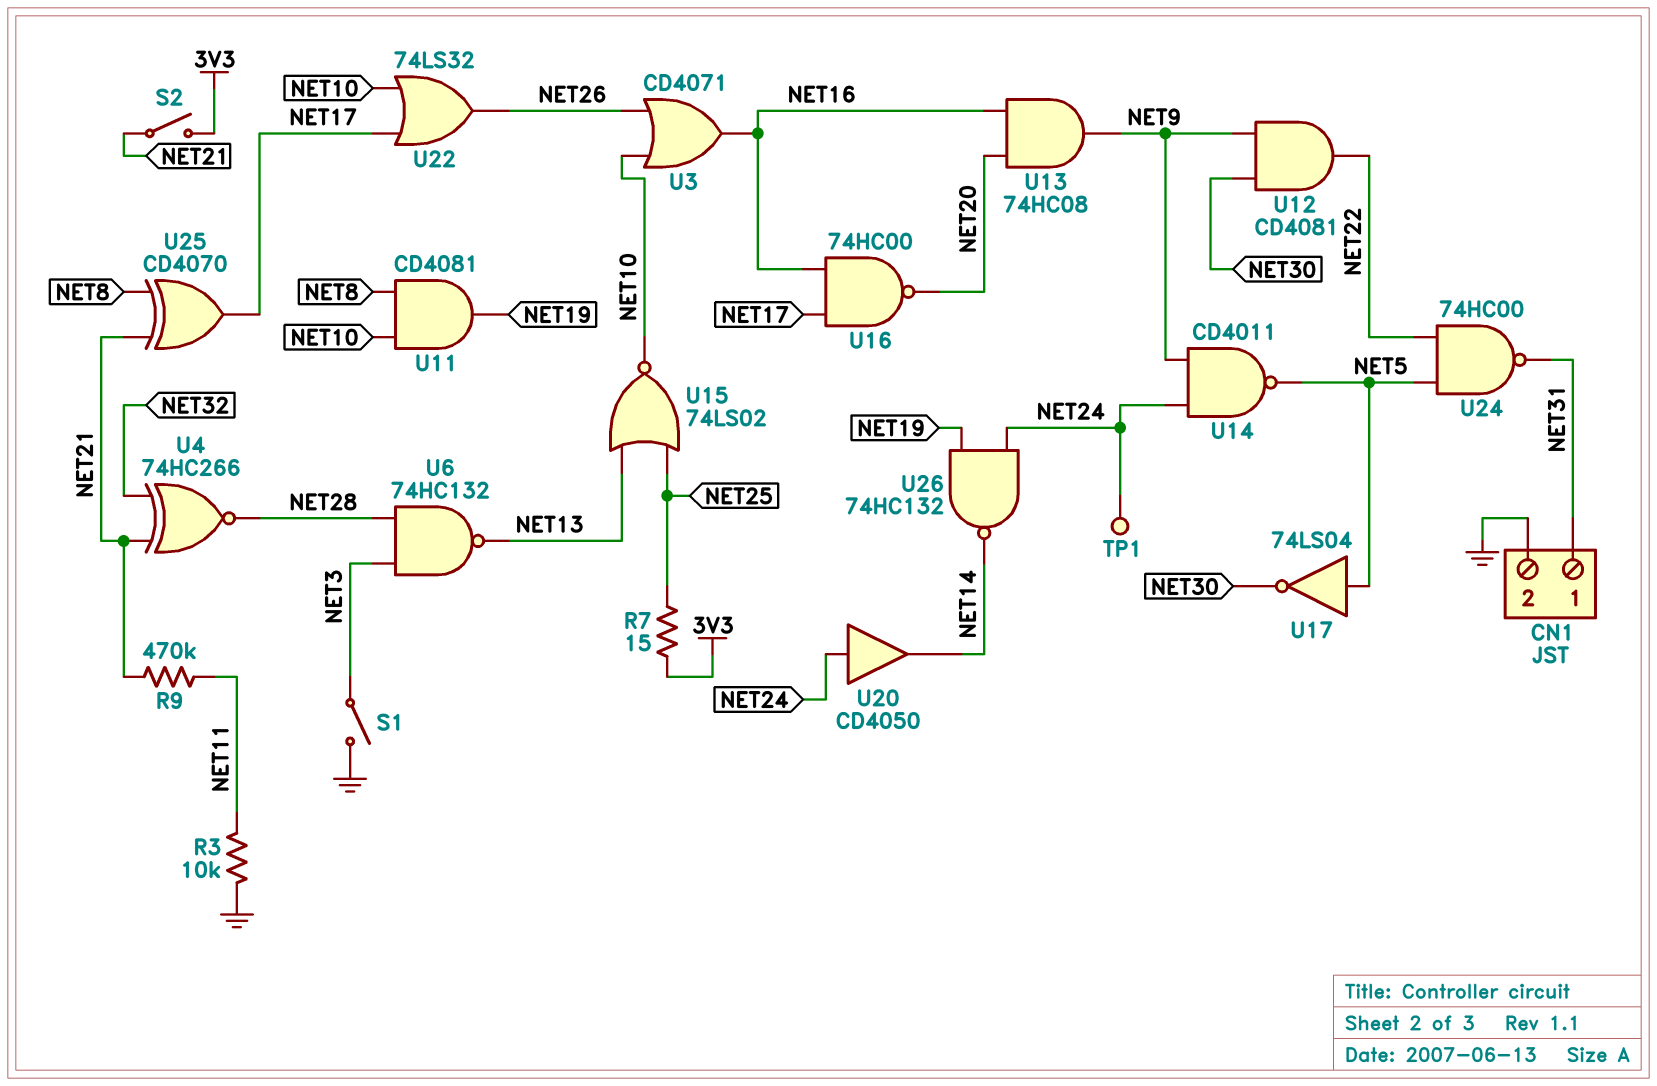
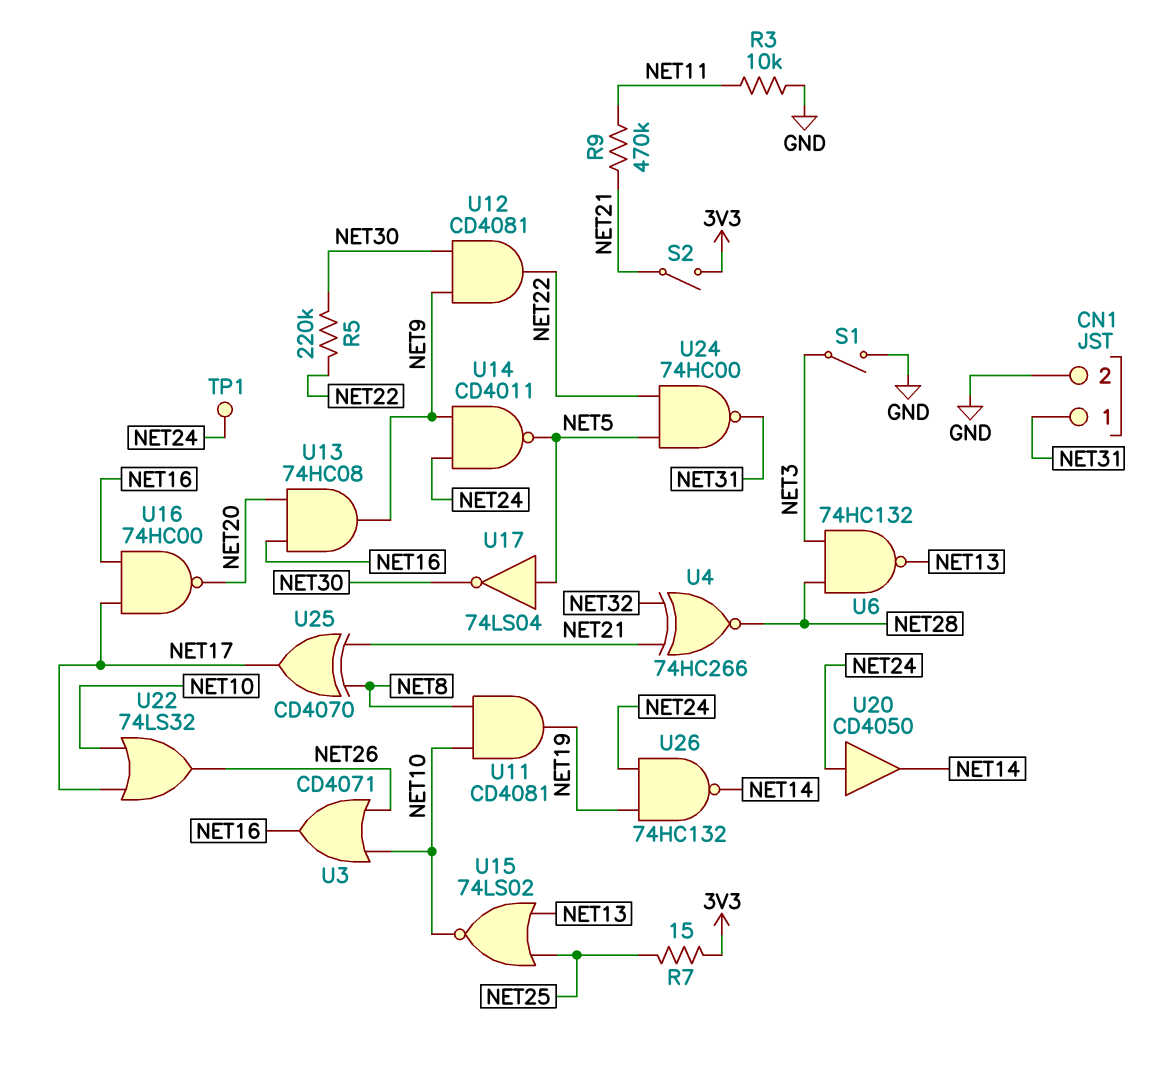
R5: none -> 220k (NET22, NET30)

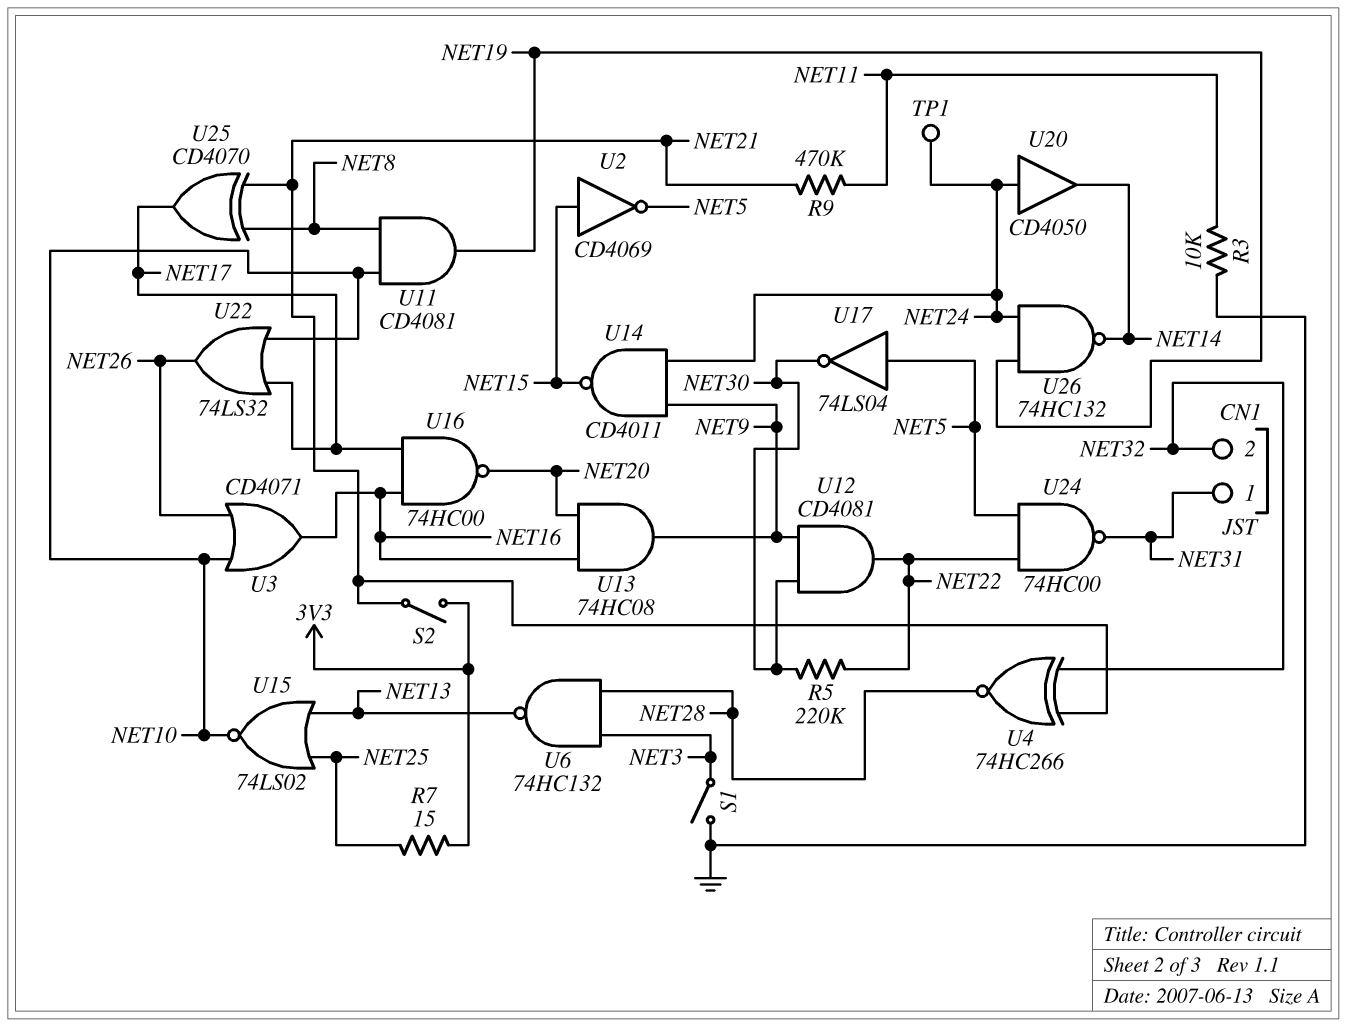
CN1 pin 2: GND -> NET32
U2: none -> NOT CD4069 (in NET15, out NET5)
U14: NAND CD4011 (in NET9, in NET24, out NET5) -> NAND CD4011 (in NET9, in NET24, out NET15)

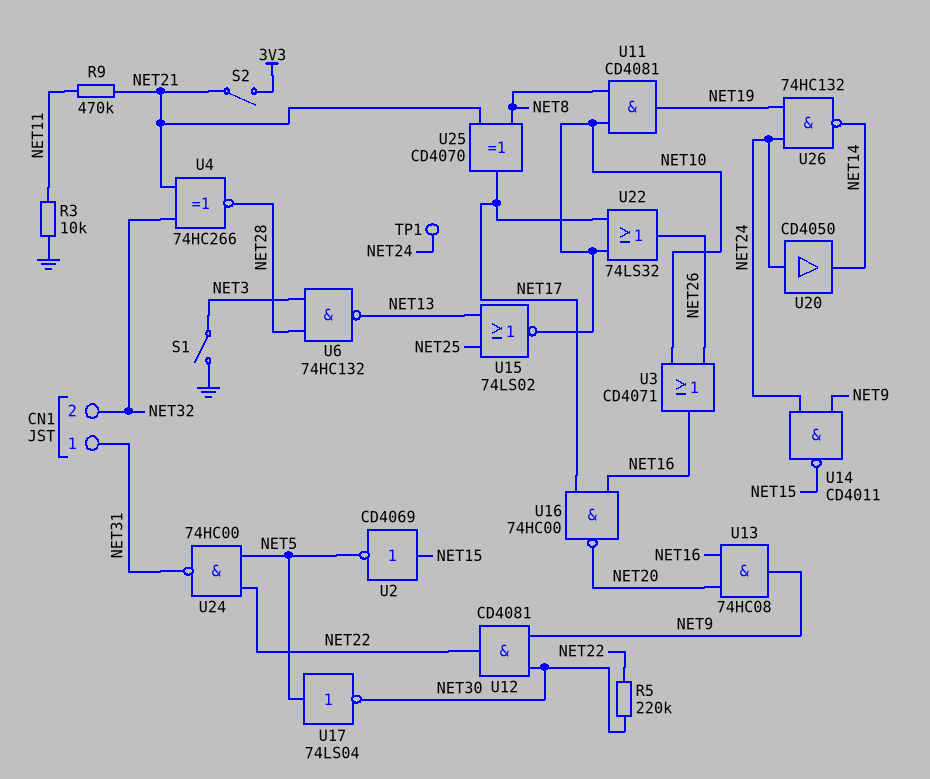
R7: 15 (3V3, NET25) -> none

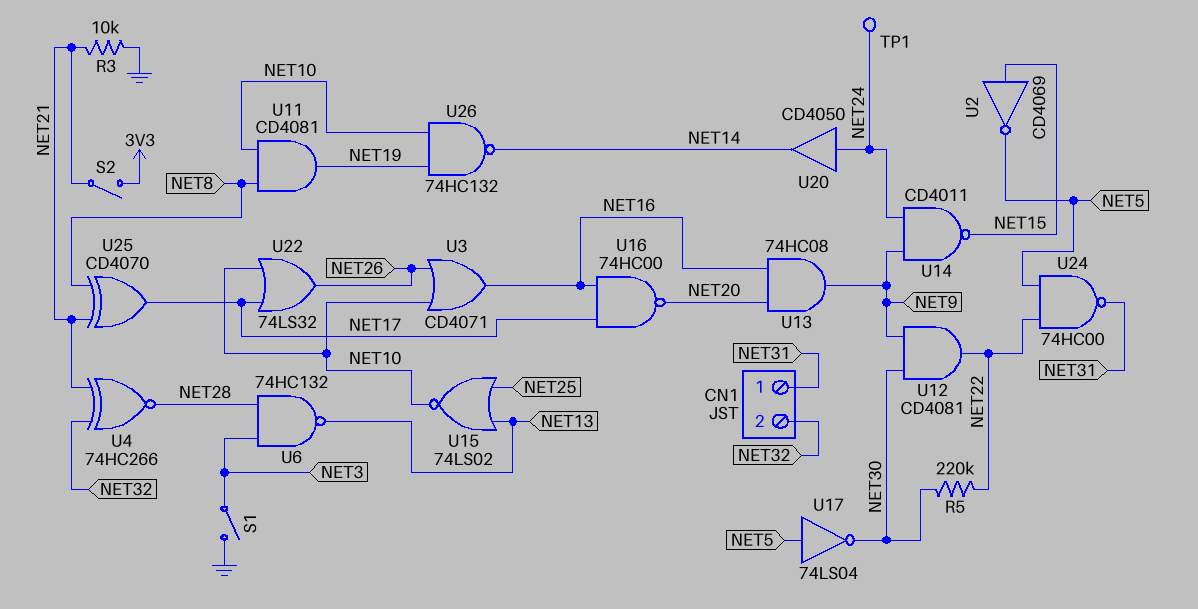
R3: 10k (GND, NET11) -> 10k (GND, NET21)
R9: 470k (NET11, NET21) -> none
U26: NAND 74HC132 (in NET19, in NET24, out NET14) -> NAND 74HC132 (in NET10, in NET19, out NET14)

